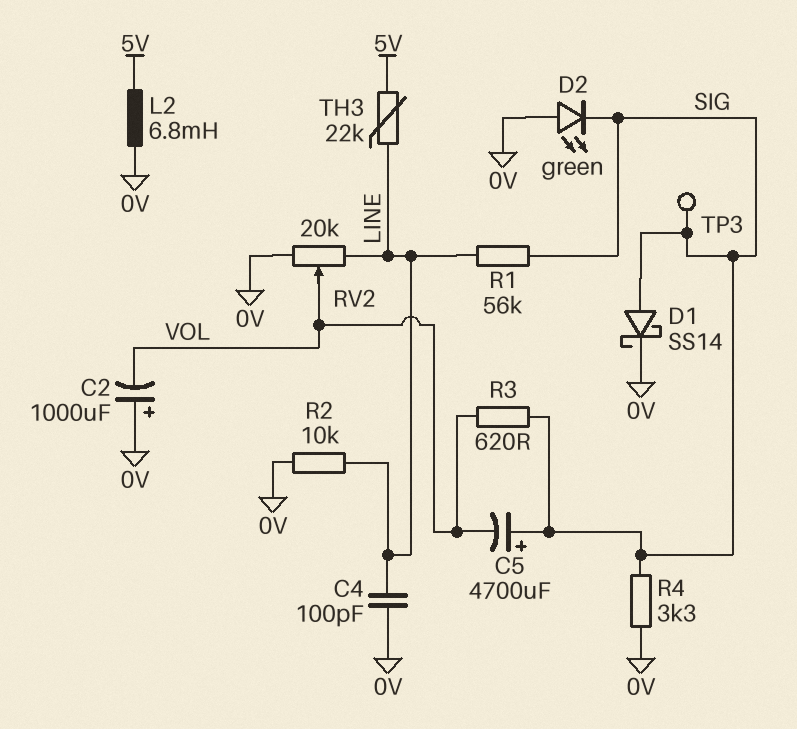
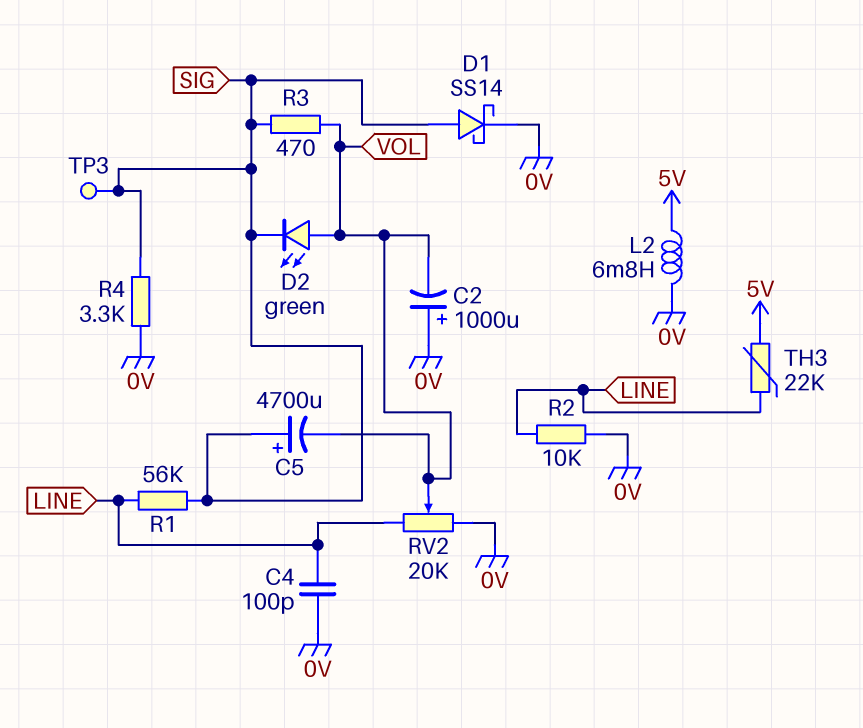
D2: LED green (A 0V, K SIG) -> LED green (A VOL, K SIG)
R3: 620 (SIG, VOL) -> 470 (SIG, VOL)

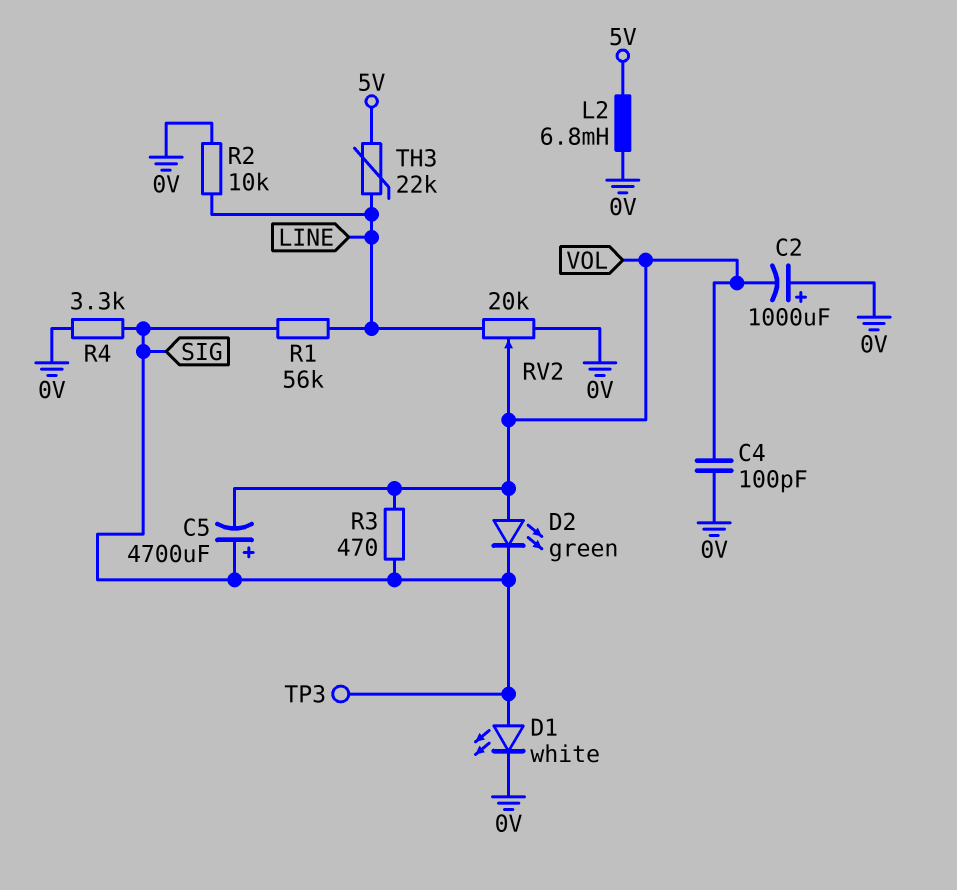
C4: 100pF (0V, LINE) -> 100pF (0V, VOL)
D1: schottky SS14 (A SIG, K 0V) -> LED white (A SIG, K 0V)

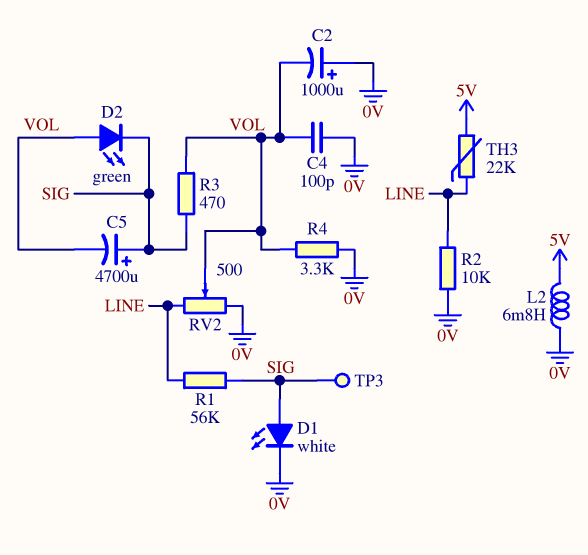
R4: 3.3k (0V, SIG) -> 3.3k (0V, VOL)
RV2: 20k (0V, LINE, wiper VOL) -> 500 (0V, LINE, wiper VOL)

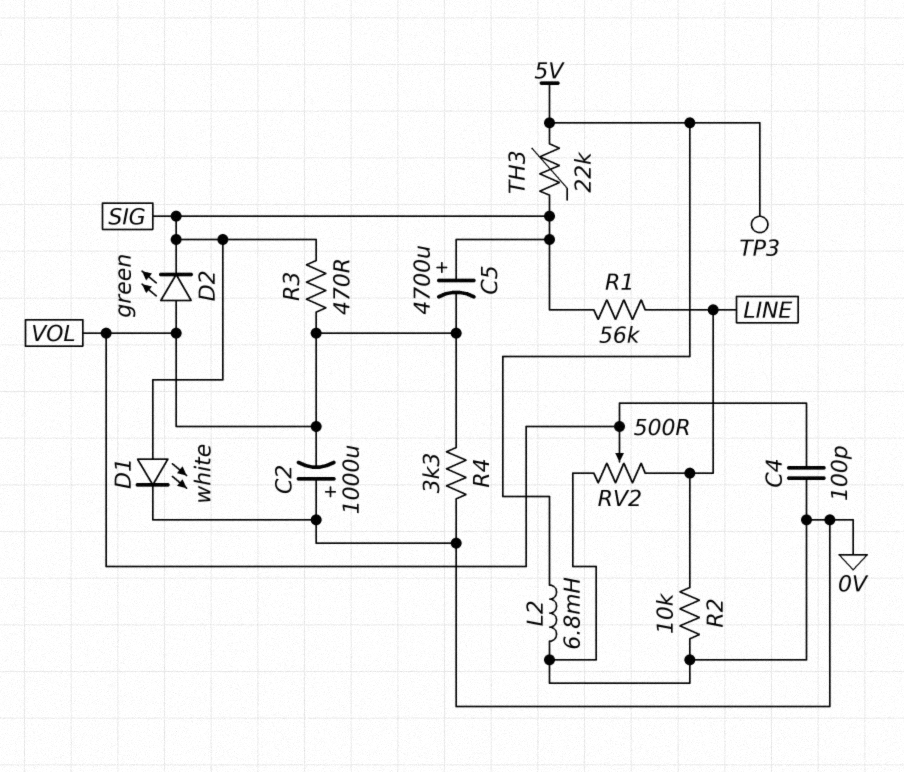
TH3: 22k (5V, LINE) -> 22k (5V, SIG)
TP3: test point (SIG) -> test point (5V)

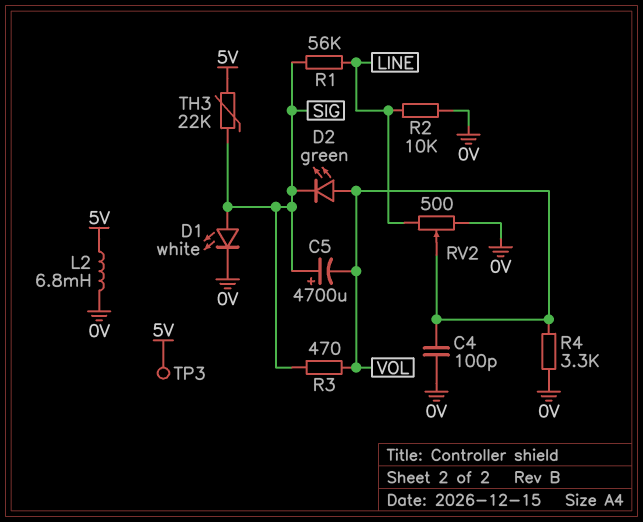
C2: 1000uF (plus 0V, minus VOL) -> none

